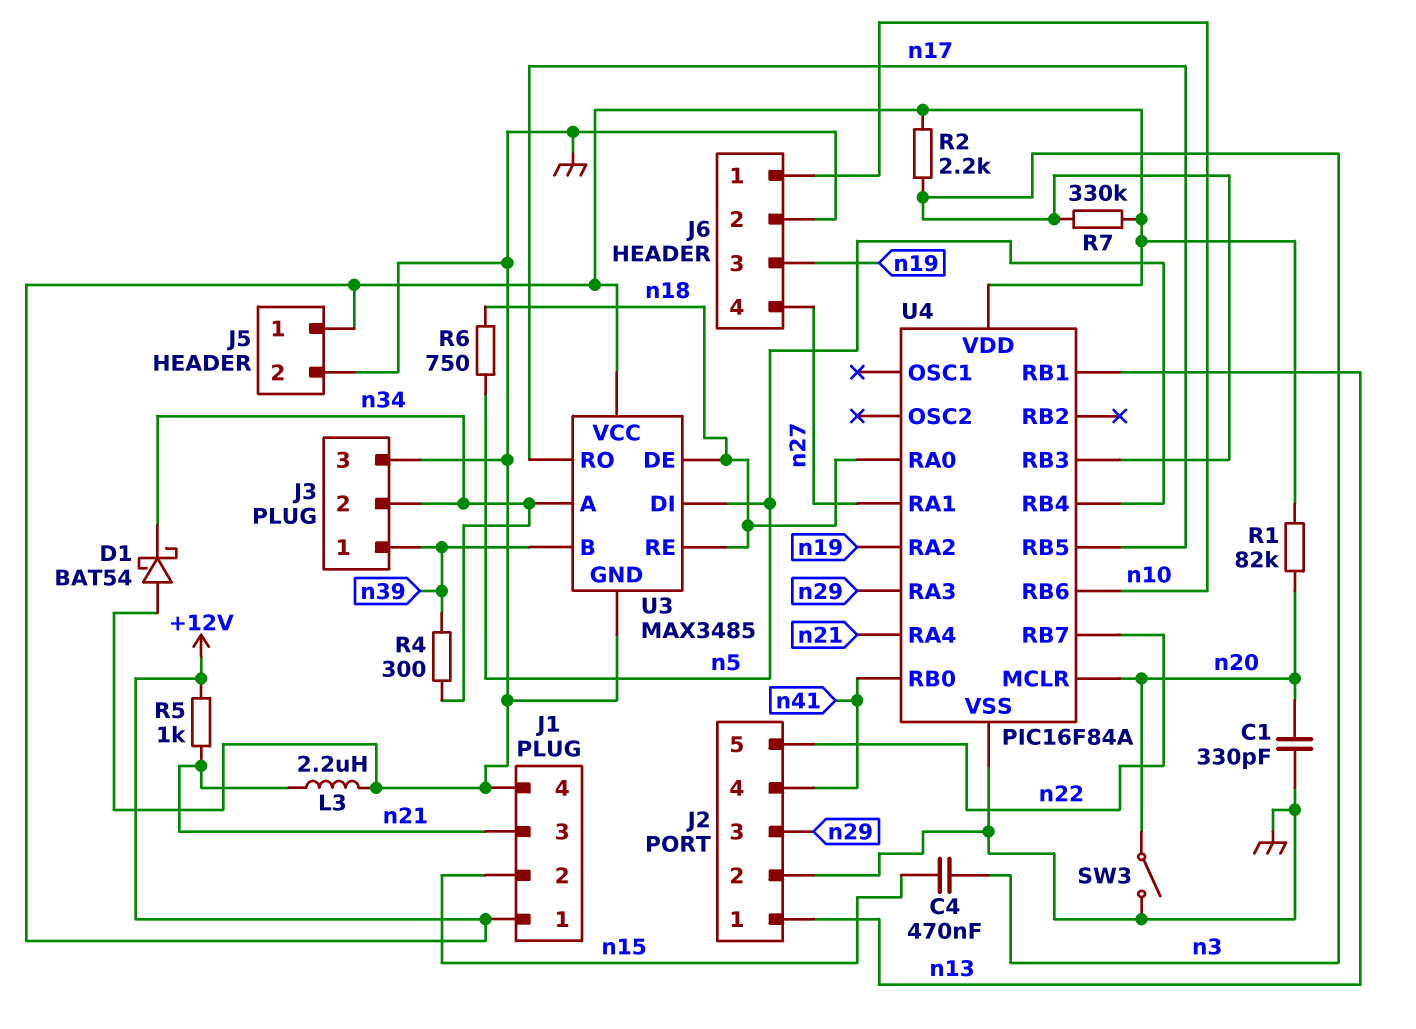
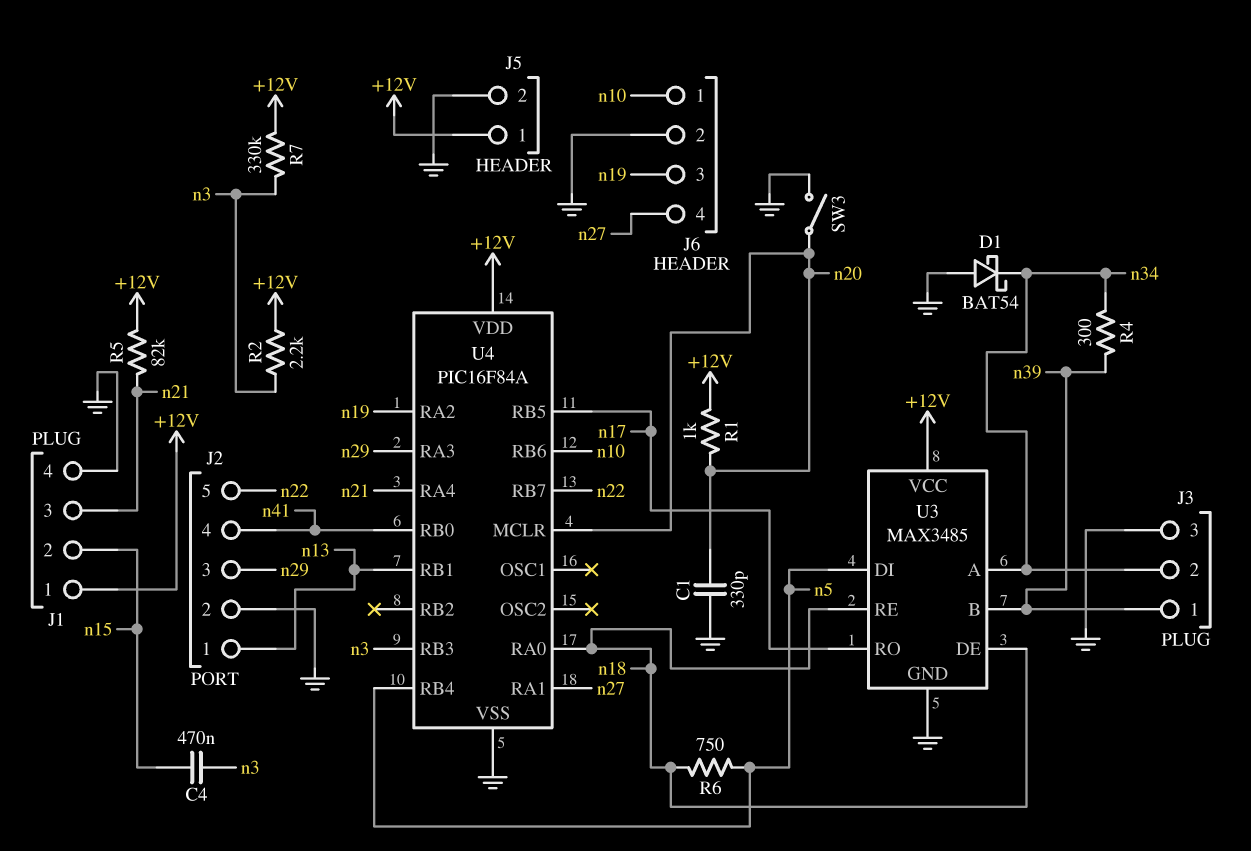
L3: 2.2uH (GND, n21) -> none
R1: 82k (+12V, n20) -> 1k (+12V, n20)
R5: 1k (+12V, n21) -> 82k (+12V, n21)

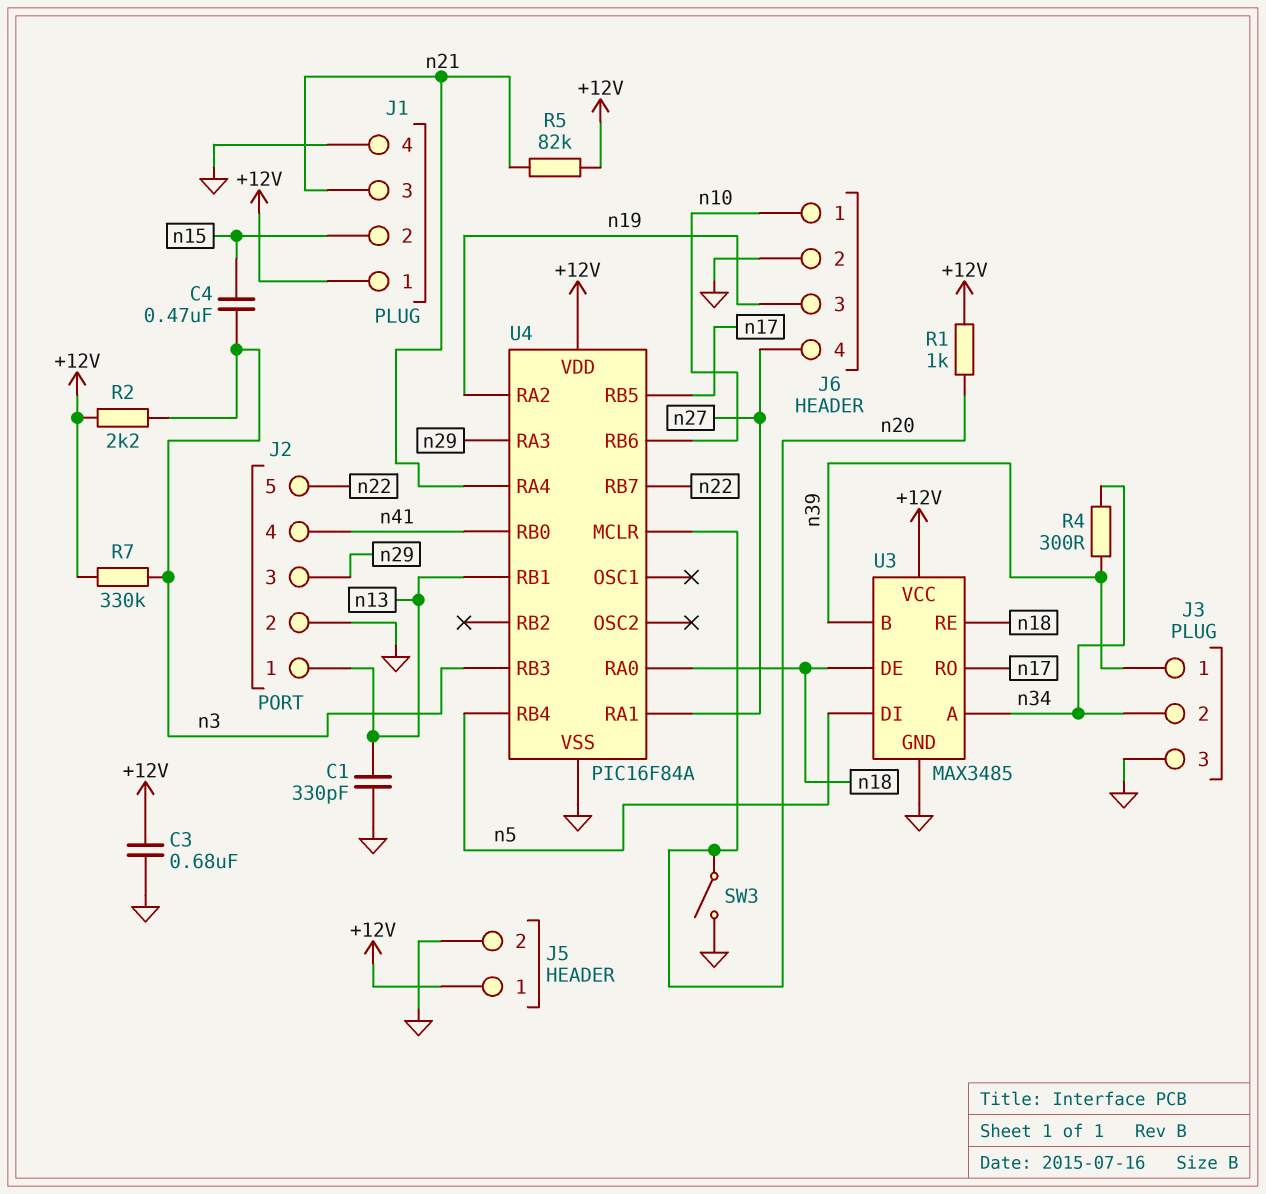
C1: 330pF (GND, n20) -> 330pF (GND, n13)
C3: none -> 680nF (+12V, GND)
D1: schottky BAT54 (A GND, K n34) -> none
R6: 750 (n5, n18) -> none

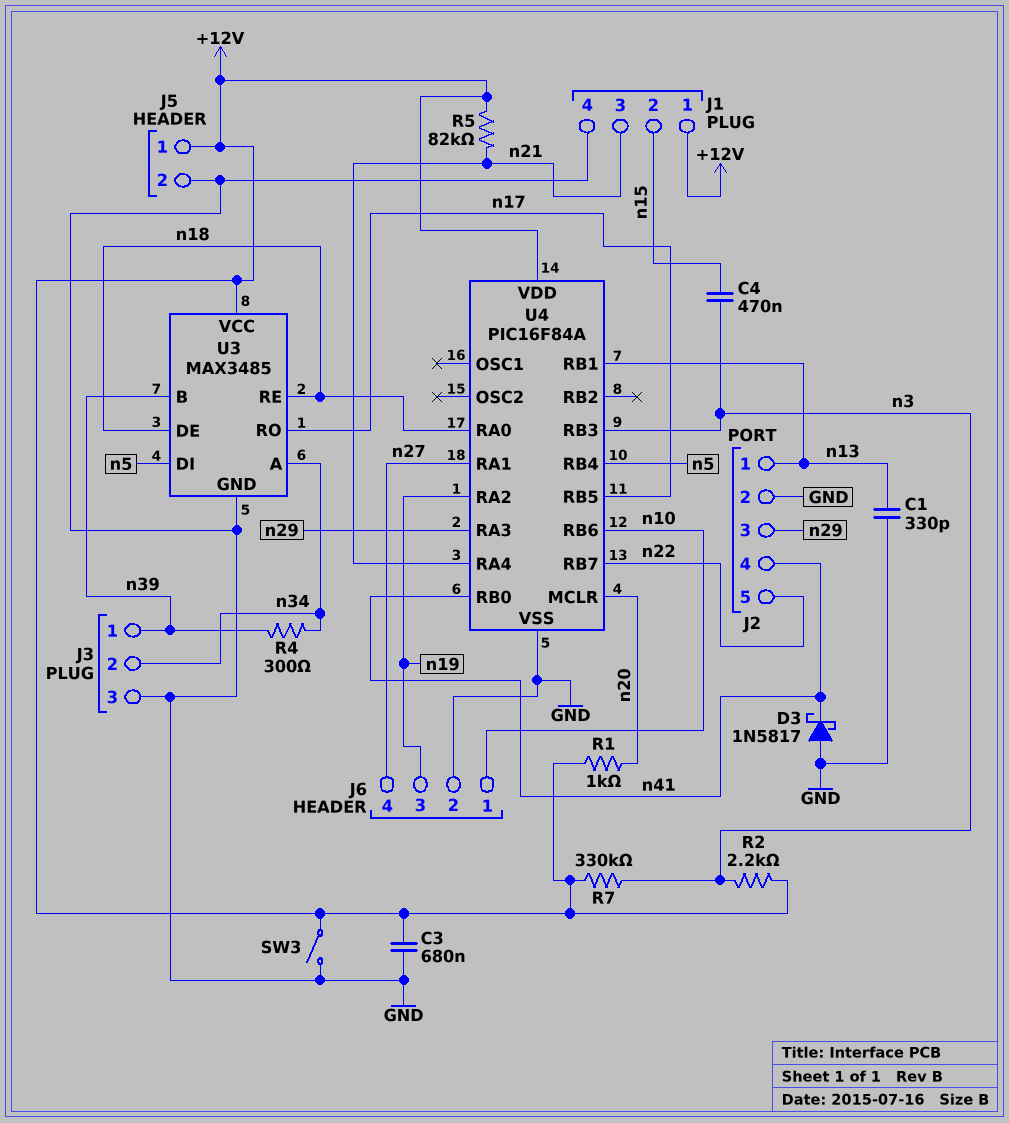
D3: none -> schottky 1N5817 (A GND, K n41)
SW3: switch (GND, n20) -> switch (+12V, GND)

